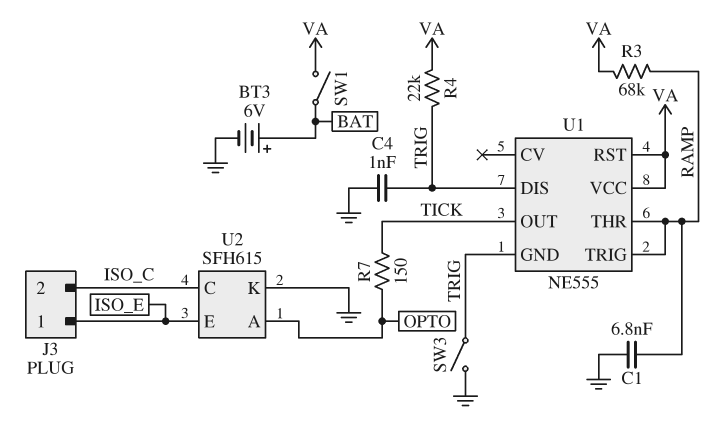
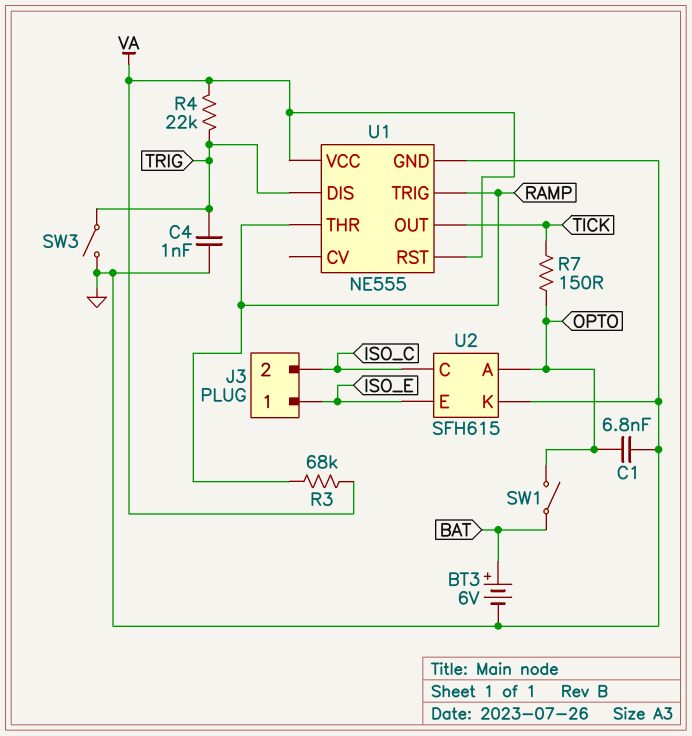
C1: 6.8nF (GND, RAMP) -> 6.8nF (GND, OPTO)
SW1: switch (BAT, VA) -> switch (BAT, OPTO)
U1 pin GND: TRIG -> GND

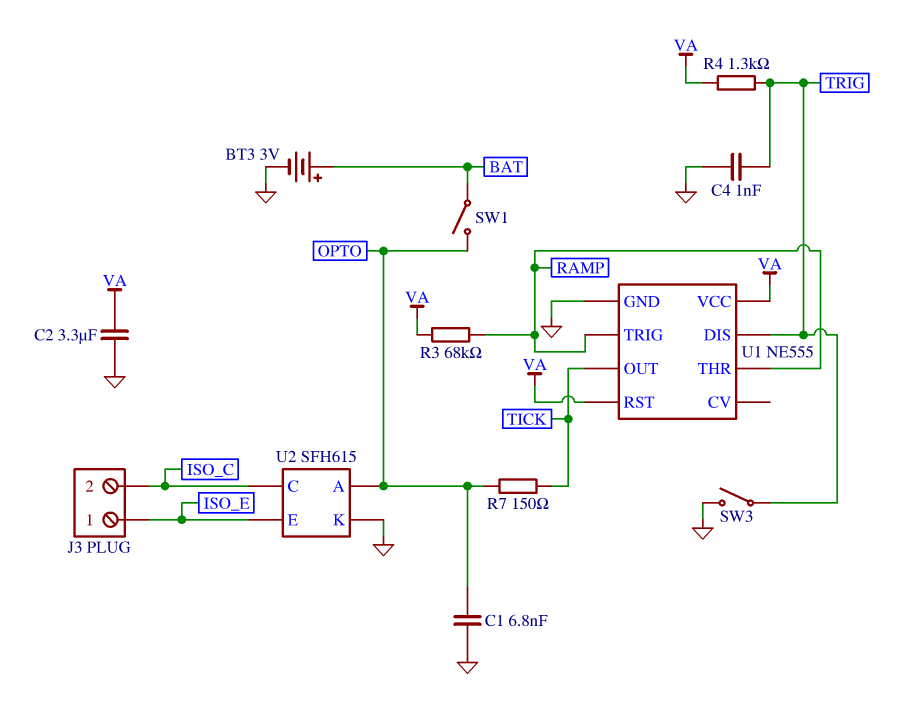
BT3: 6V (plus BAT, minus GND) -> 3V (plus BAT, minus GND)
C2: none -> 3.3uF (GND, VA)
R4: 22k (TRIG, VA) -> 1.3k (TRIG, VA)

